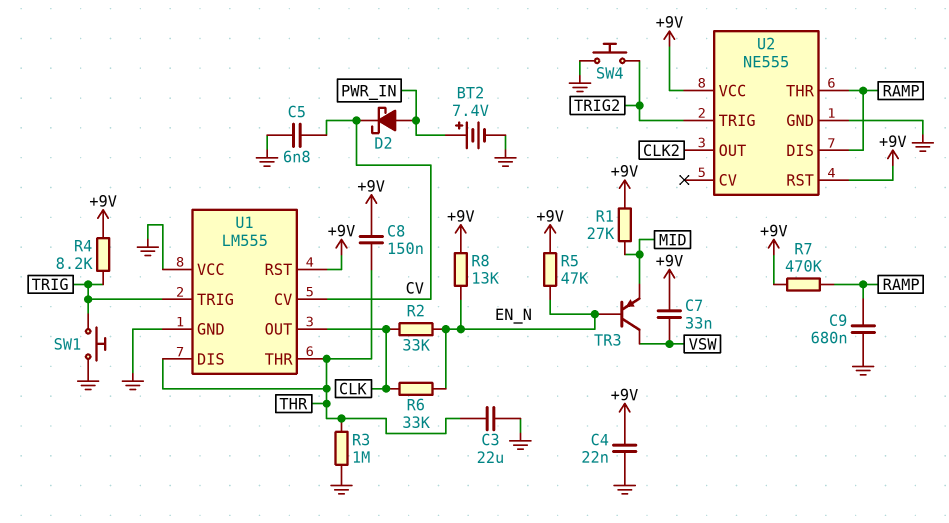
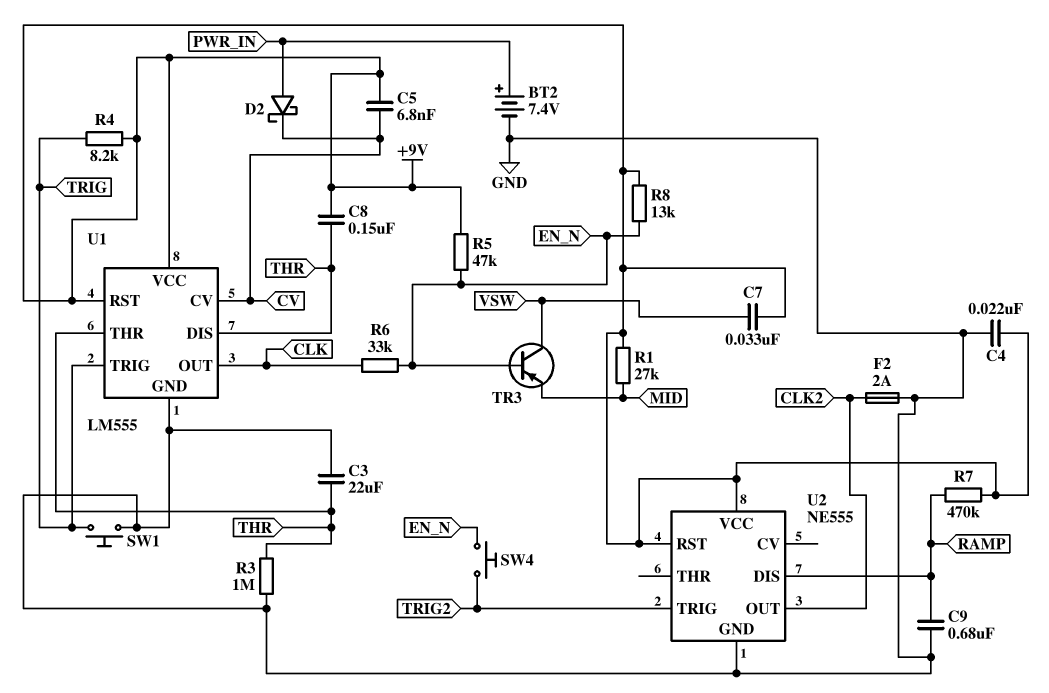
C5: 6.8nF (CV, GND) -> 6.8nF (+9V, CV)
F2: none -> 2A (CLK2, GND)
R2: 33k (CLK, EN_N) -> none
SW4: button (GND, TRIG2) -> button (EN_N, TRIG2)
U1 pin VCC: GND -> +9V
U2 pin THR: RAMP -> none

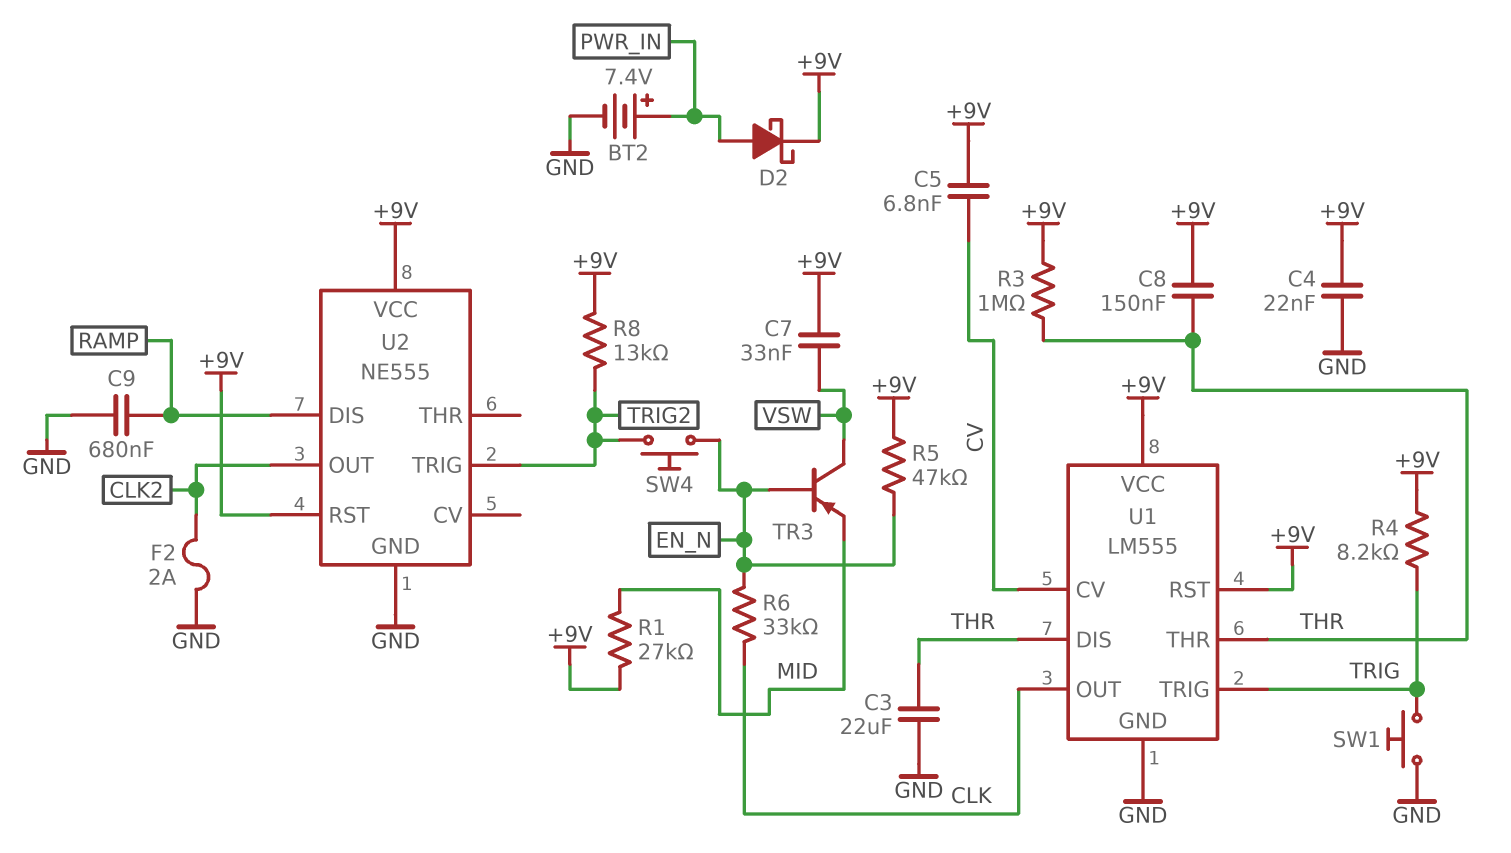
D2: schottky (A PWR_IN, K CV) -> schottky (A PWR_IN, K +9V)
R3: 1M (GND, THR) -> 1M (+9V, THR)
R7: 470k (+9V, RAMP) -> none
R8: 13k (+9V, EN_N) -> 13k (+9V, TRIG2)

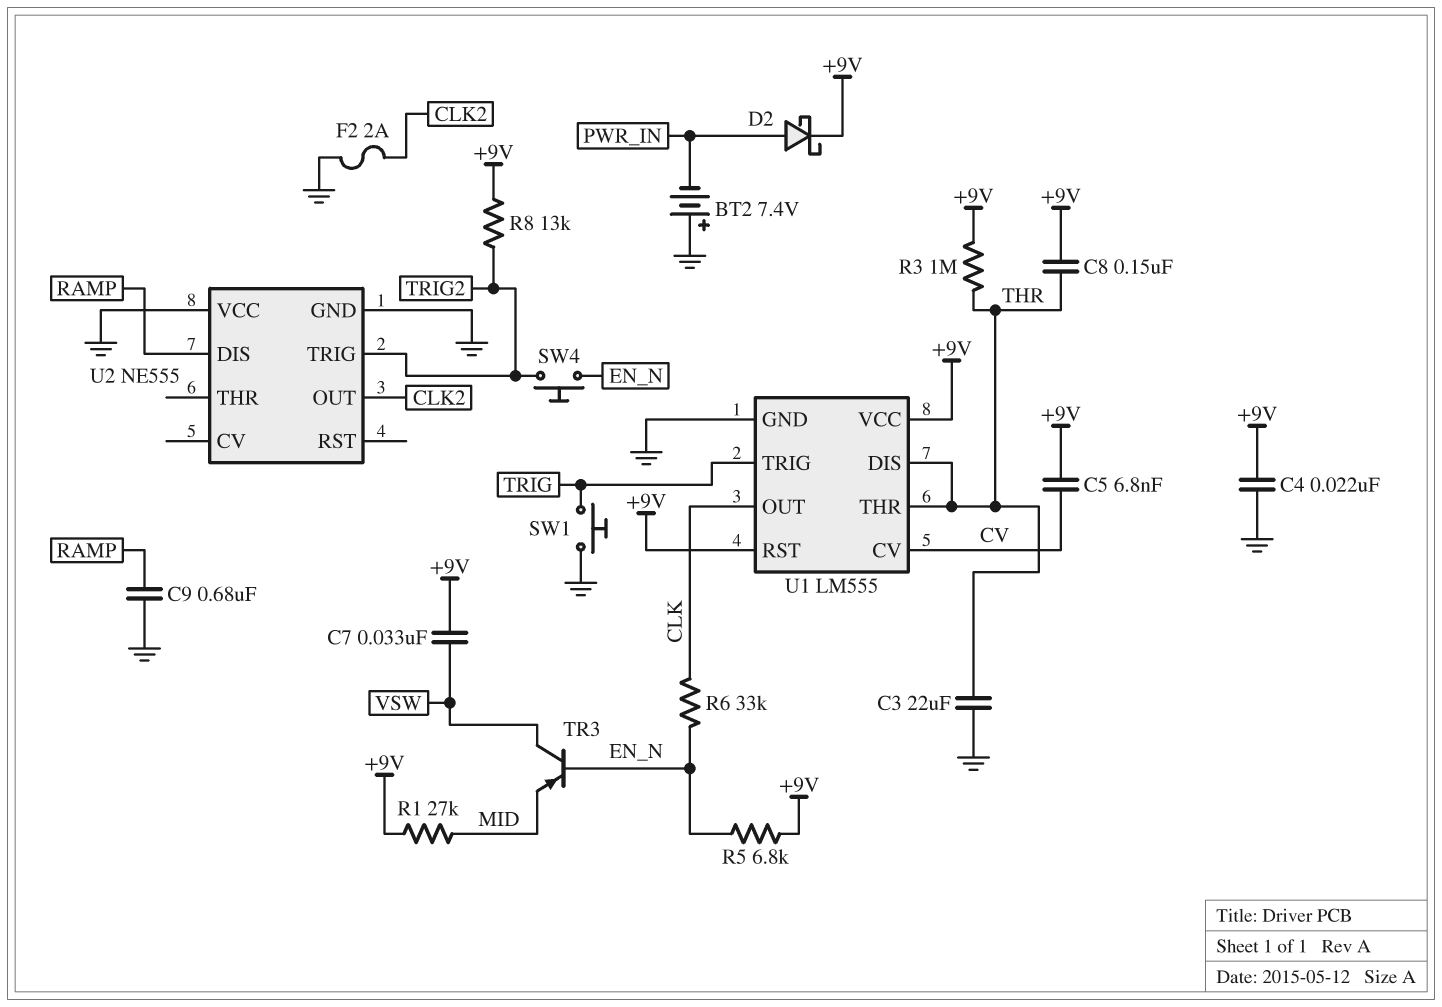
BT2: 7.4V (plus PWR_IN, minus GND) -> 7.4V (plus GND, minus PWR_IN)
R4: 8.2k (+9V, TRIG) -> none
R5: 47k (+9V, EN_N) -> 6.8k (+9V, EN_N)
U2 pin RST: +9V -> none
U2 pin VCC: +9V -> GND

